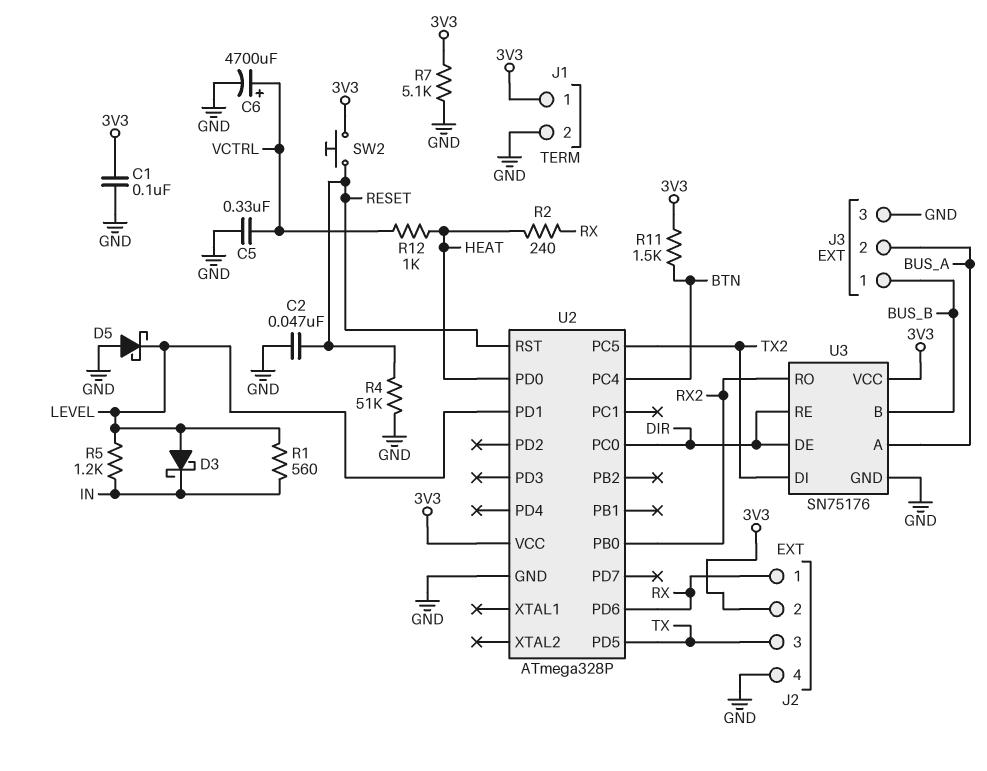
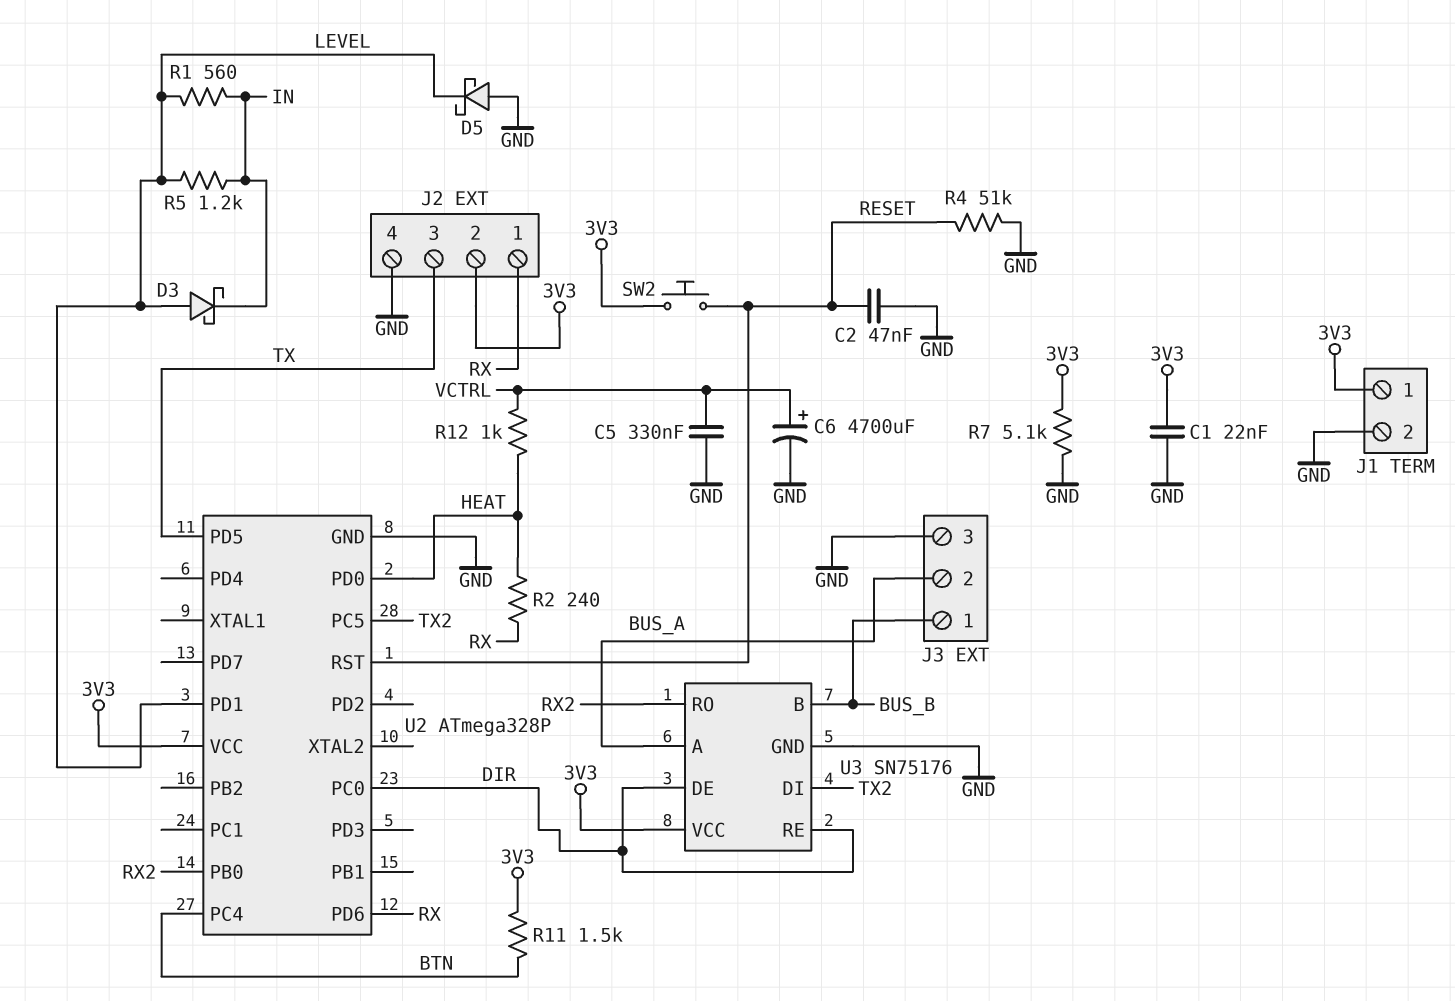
C1: 100nF (3V3, GND) -> 22nF (3V3, GND)

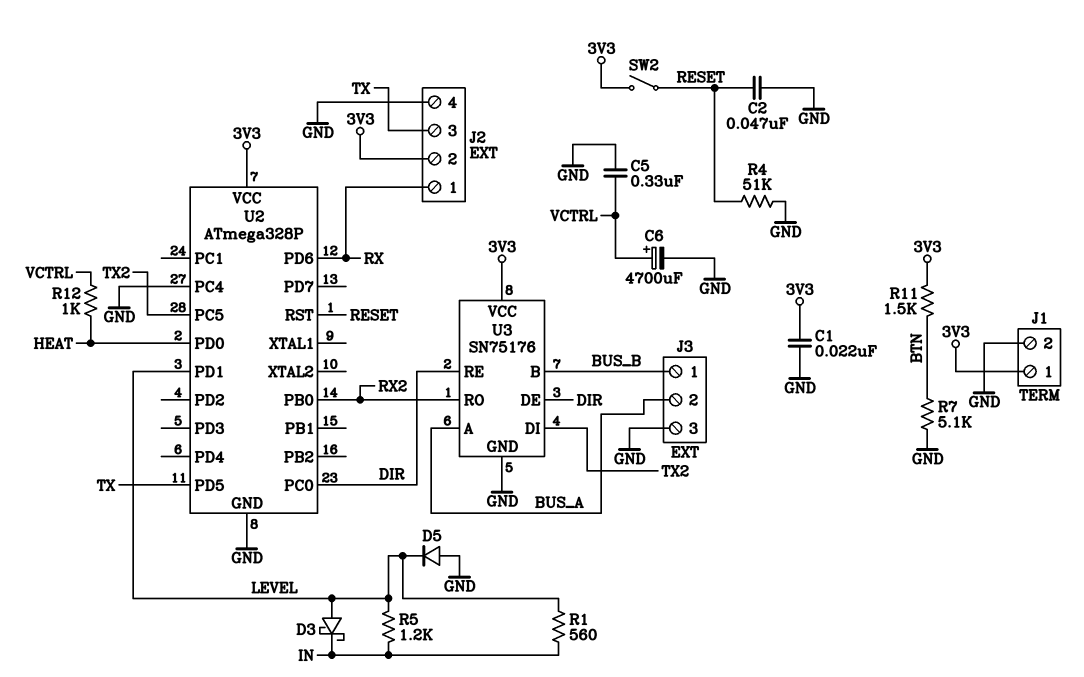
D5: schottky (A GND, K LEVEL) -> diode (A GND, K LEVEL)
R2: 240 (HEAT, RX) -> none
R7: 5.1k (3V3, GND) -> 5.1k (BTN, GND)
SW2: button (3V3, RESET) -> switch (3V3, RESET)
U2 pin PC4: BTN -> GND

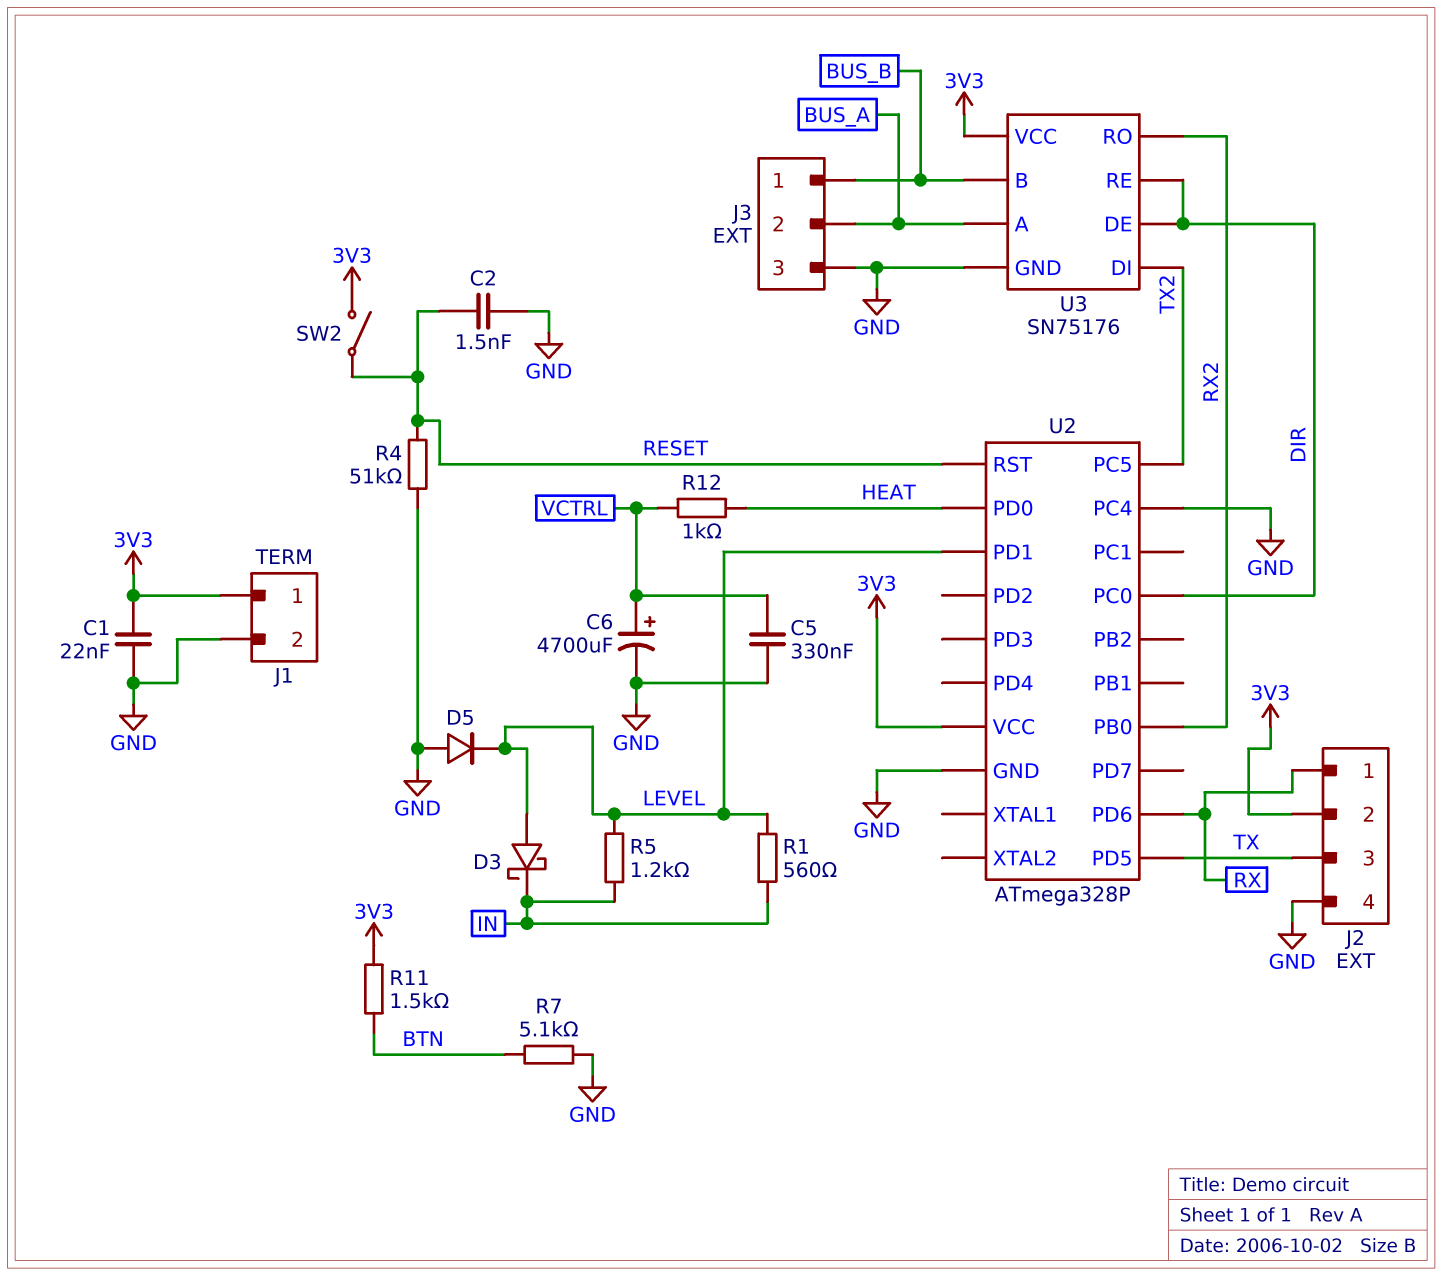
C2: 47nF (GND, RESET) -> 1.5nF (GND, RESET)

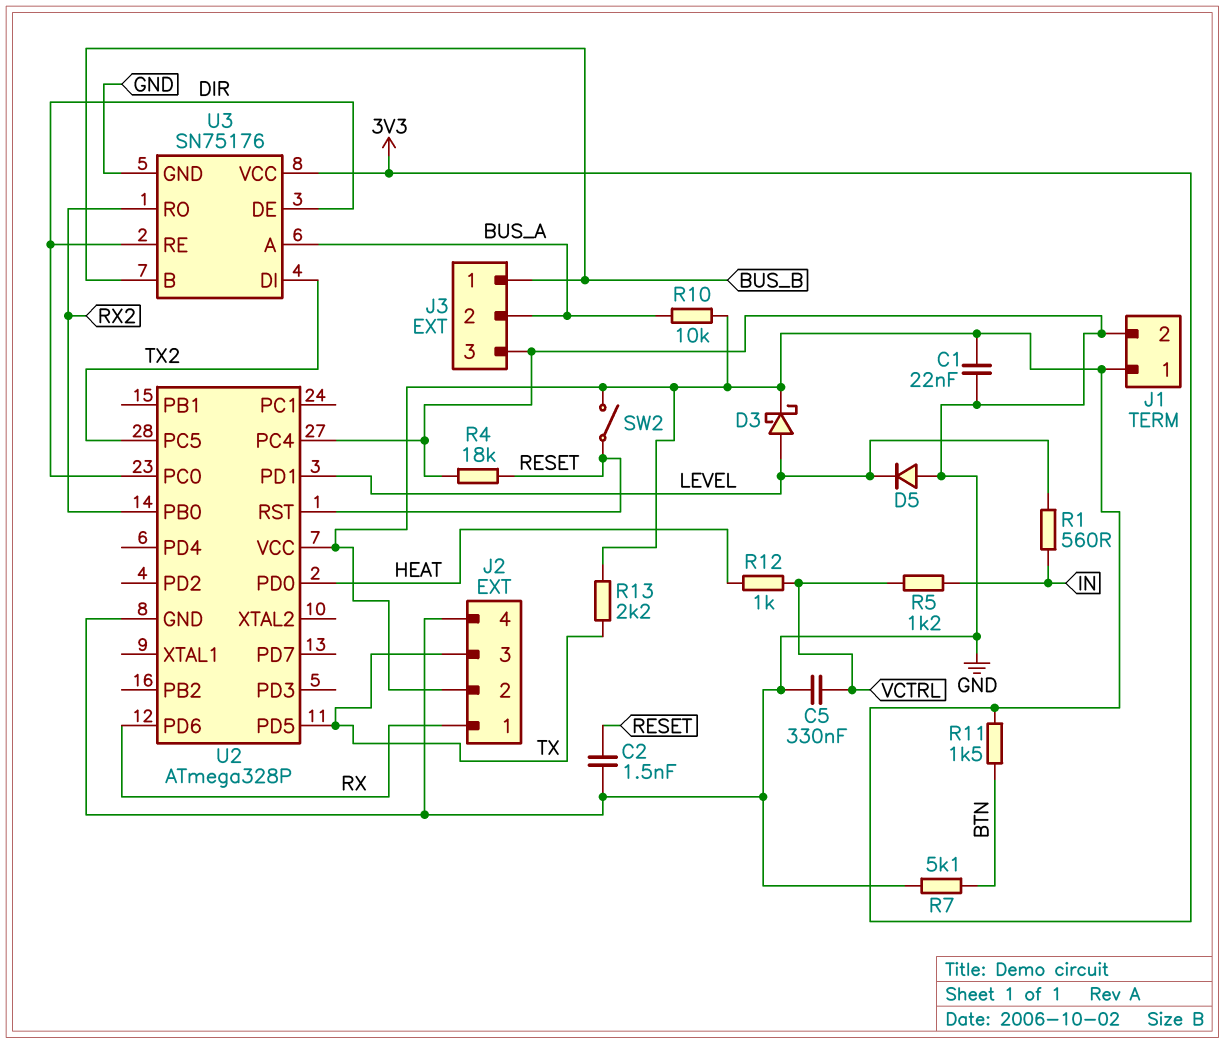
C6: 4700uF (plus VCTRL, minus GND) -> none
D3: schottky (A LEVEL, K IN) -> schottky (A LEVEL, K 3V3)
R4: 51k (GND, RESET) -> 18k (GND, RESET)
R5: 1.2k (IN, LEVEL) -> 1.2k (IN, VCTRL)
R10: none -> 10k (3V3, BUS_A)
R13: none -> 2.2k (3V3, TX)

